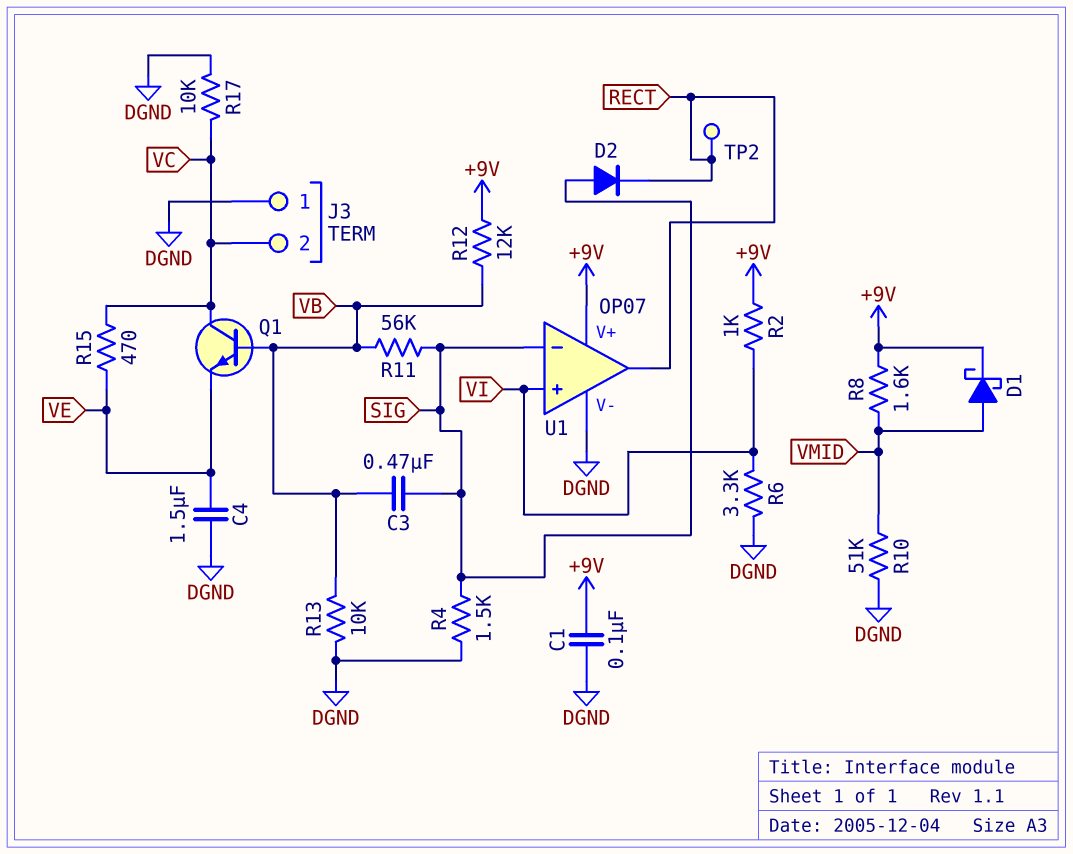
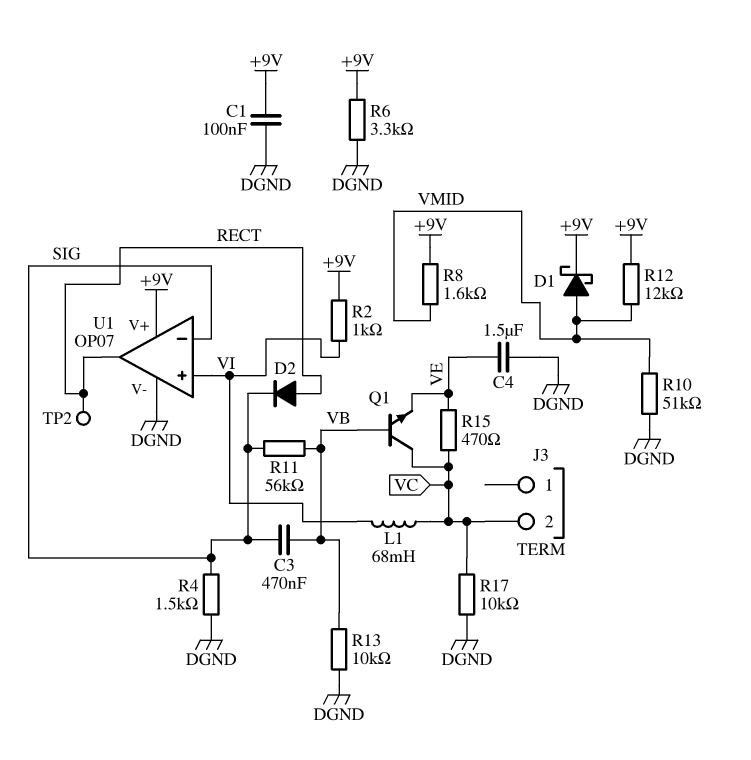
D2: diode (A SIG, K RECT) -> diode (A RECT, K SIG)
J3 pin 1: DGND -> none
L1: none -> 68mH (VC, VI)
R6: 3.3k (DGND, VI) -> 3.3k (+9V, DGND)
R12: 12k (+9V, VB) -> 12k (+9V, VMID)

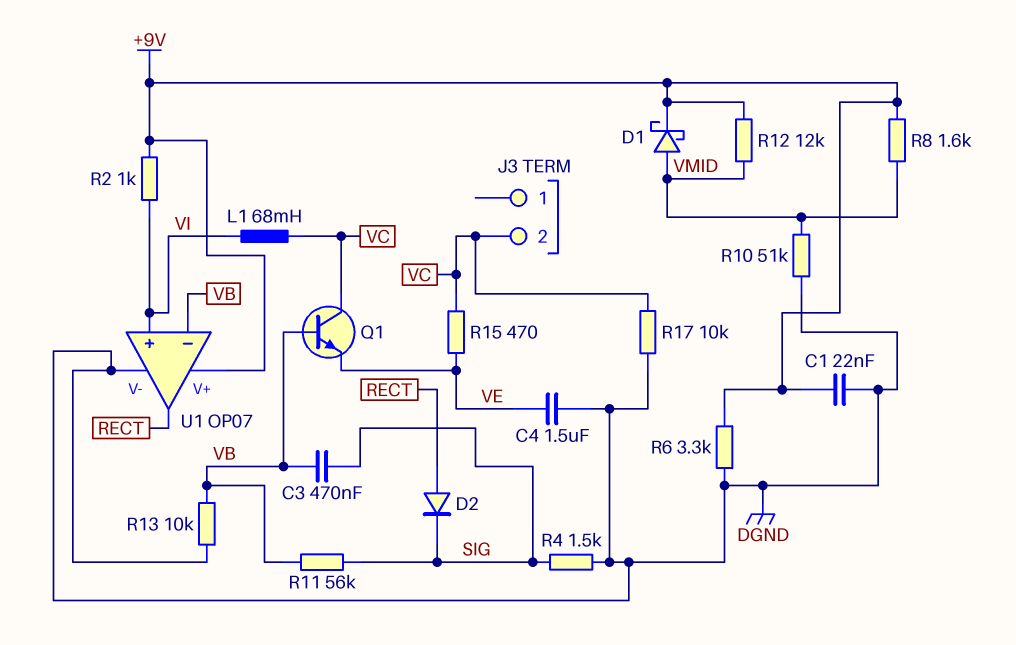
C1: 100nF (+9V, DGND) -> 22nF (+9V, DGND)
TP2: test point (RECT) -> none
U1 pin in-: SIG -> VB

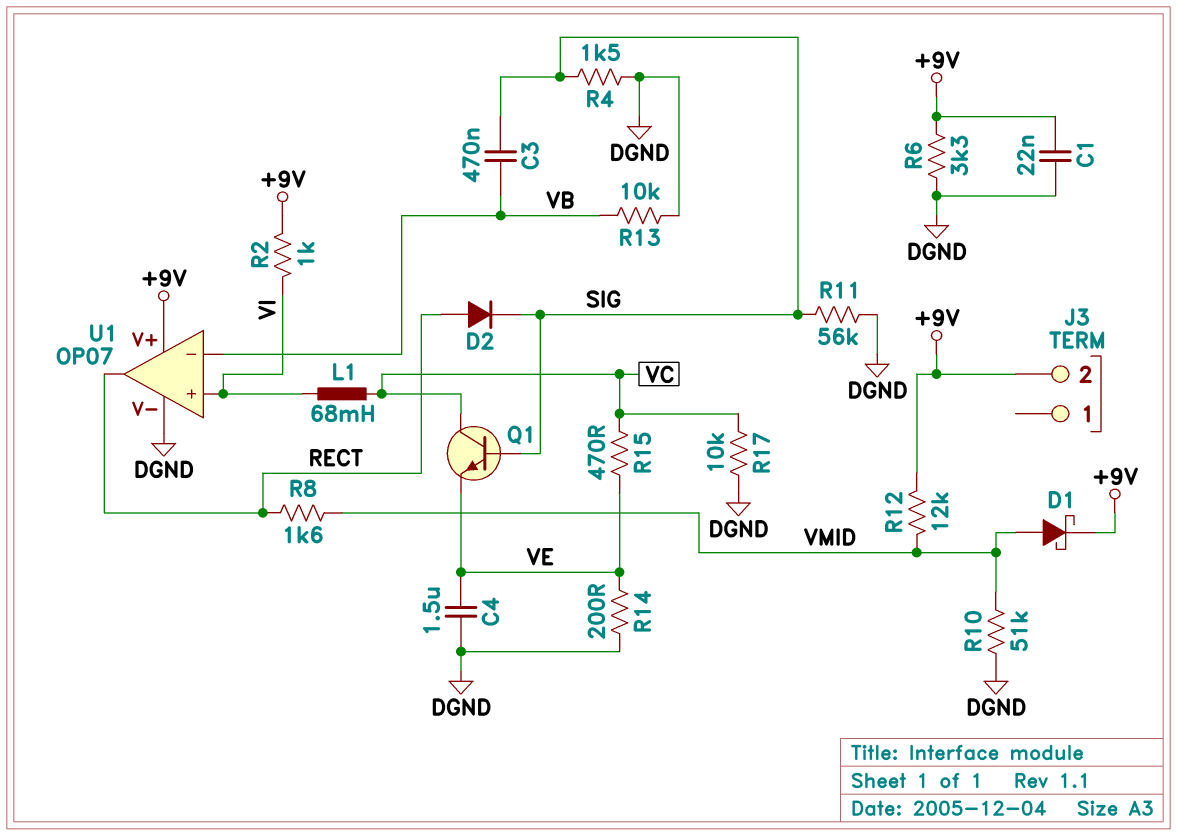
J3 pin 2: VC -> +9V
Q1: NPN (B VB, C VC, E VE) -> NPN (B SIG, C VC, E VE)
R8: 1.6k (+9V, VMID) -> 1.6k (RECT, VMID)
R11: 56k (SIG, VB) -> 56k (DGND, SIG)
R14: none -> 200 (DGND, VE)

